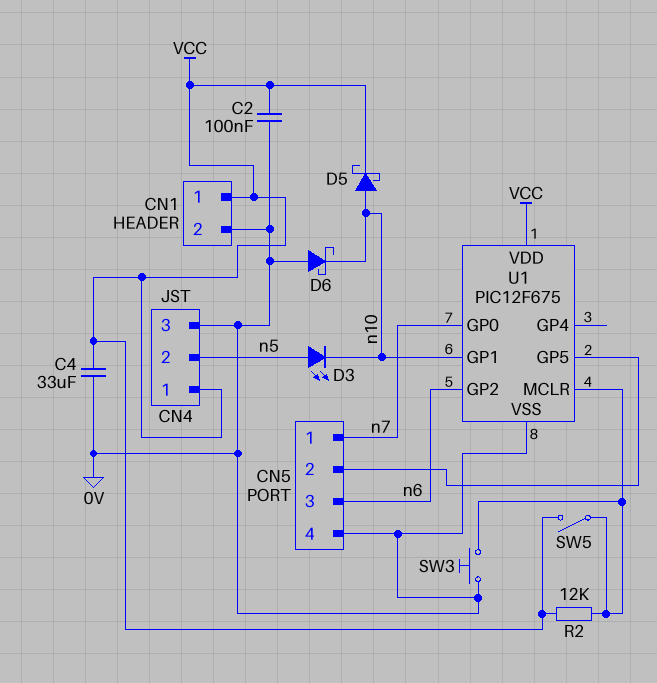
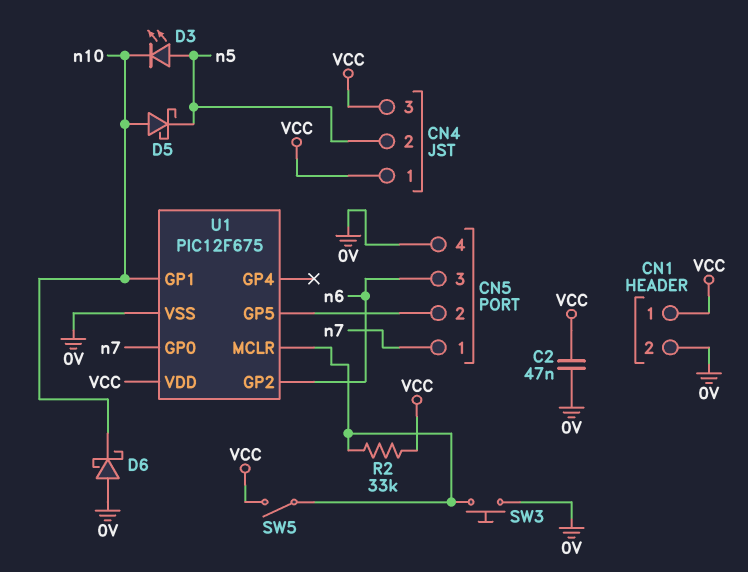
C2: 100nF (0V, VCC) -> 47nF (0V, VCC)
C4: 33uF (0V, VCC) -> none
CN4 pin 3: 0V -> VCC
D5: schottky (A n10, K VCC) -> schottky (A n10, K n5)
R2: 12k (U1/MCLR, VCC) -> 33k (U1/MCLR, VCC)

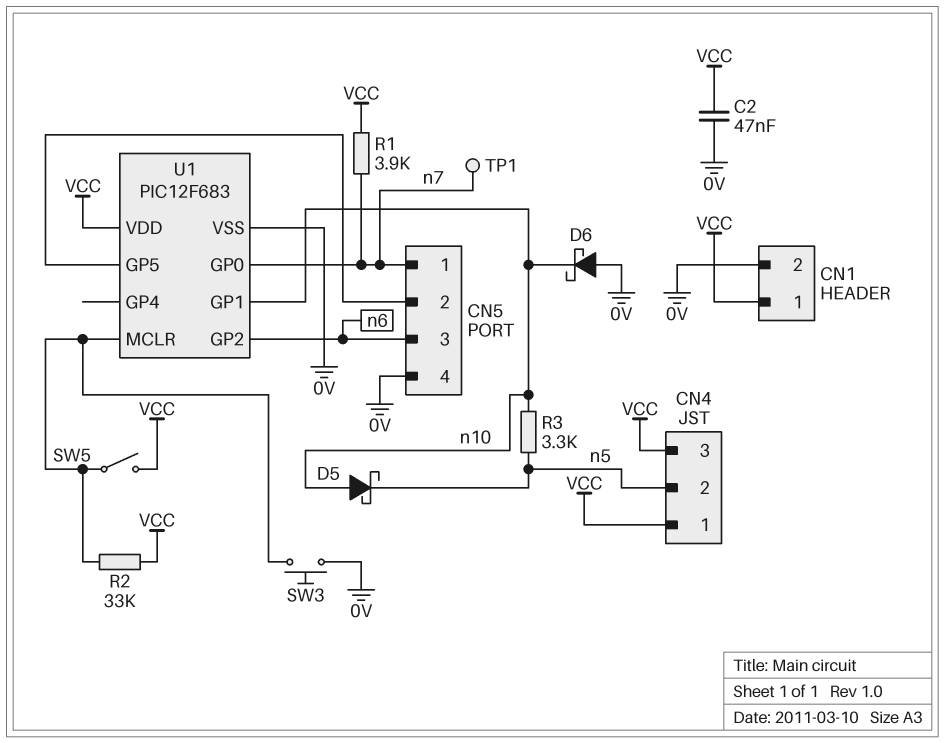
D3: LED (A n5, K n10) -> none
R1: none -> 3.9k (VCC, n7)
R3: none -> 3.3k (n5, n10)
TP1: none -> test point (n7)
U1: PIC12F675 -> PIC12F683

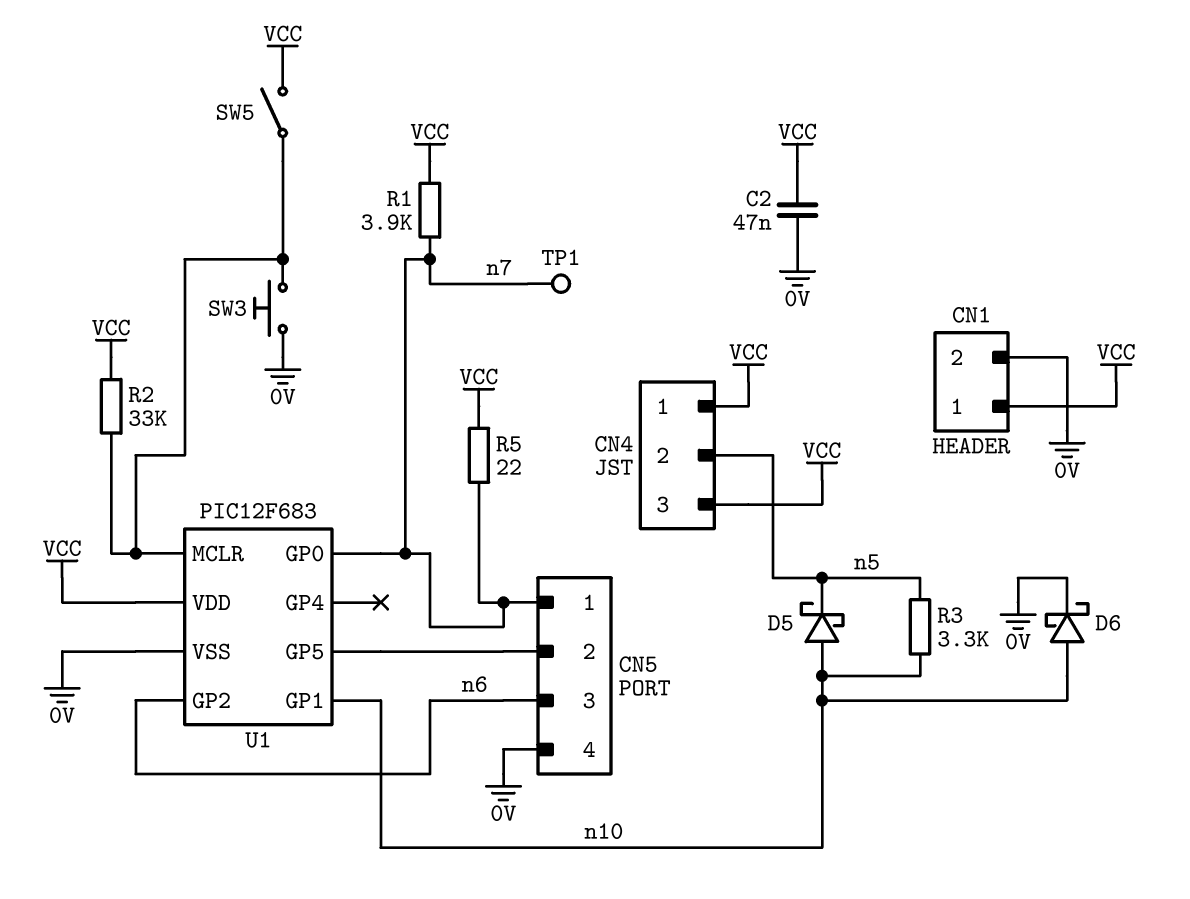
D6: schottky (A 0V, K n10) -> schottky (A n10, K 0V)
R5: none -> 22 (VCC, n7)

